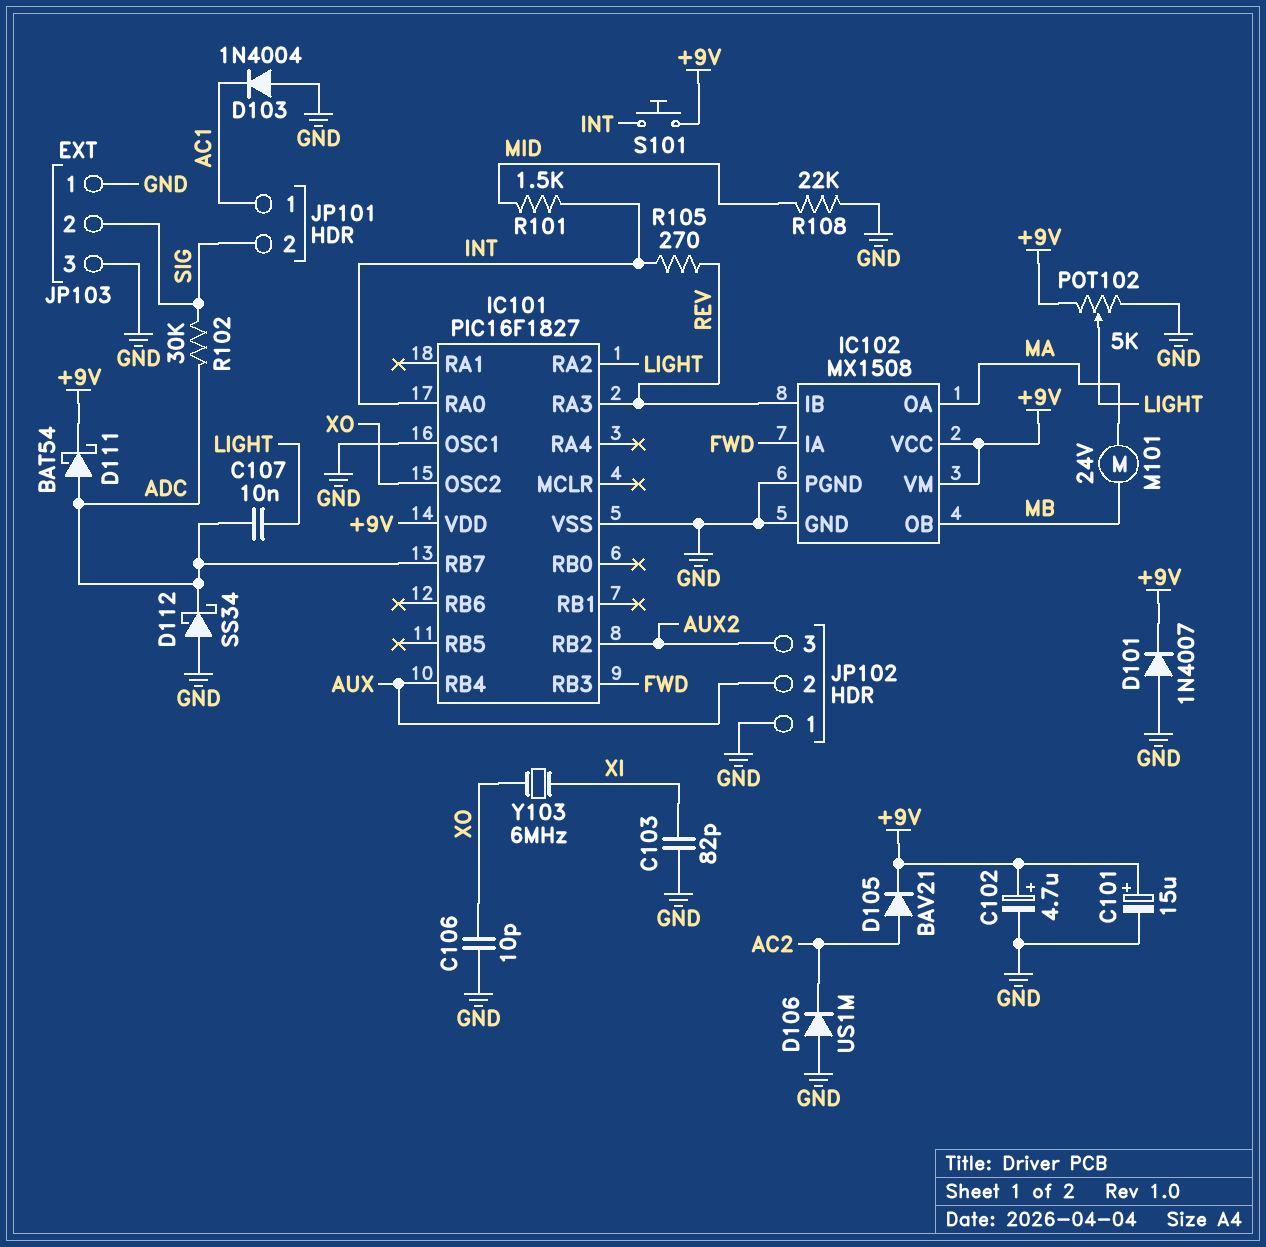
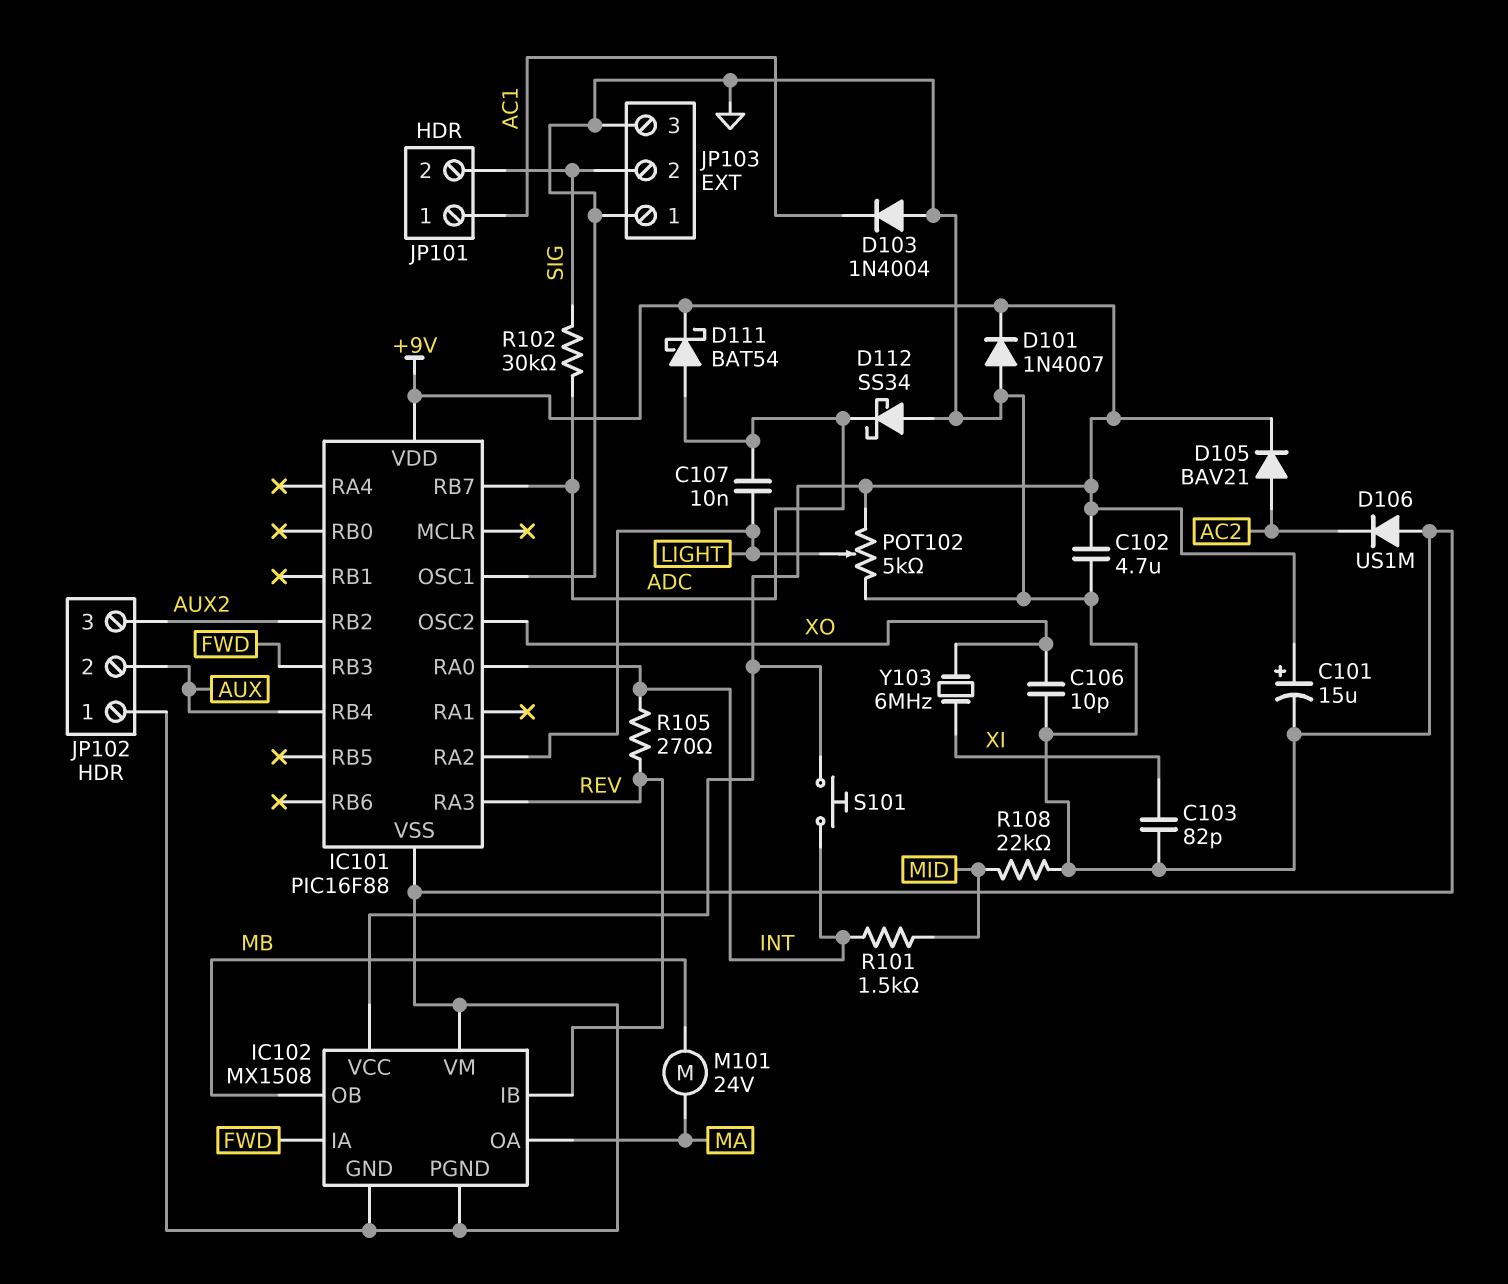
C102: 4.7uF (plus +9V, minus GND) -> 4.7uF (+9V, GND)
IC101: PIC16F1827 -> PIC16F88
IC102 pin VM: +9V -> GND

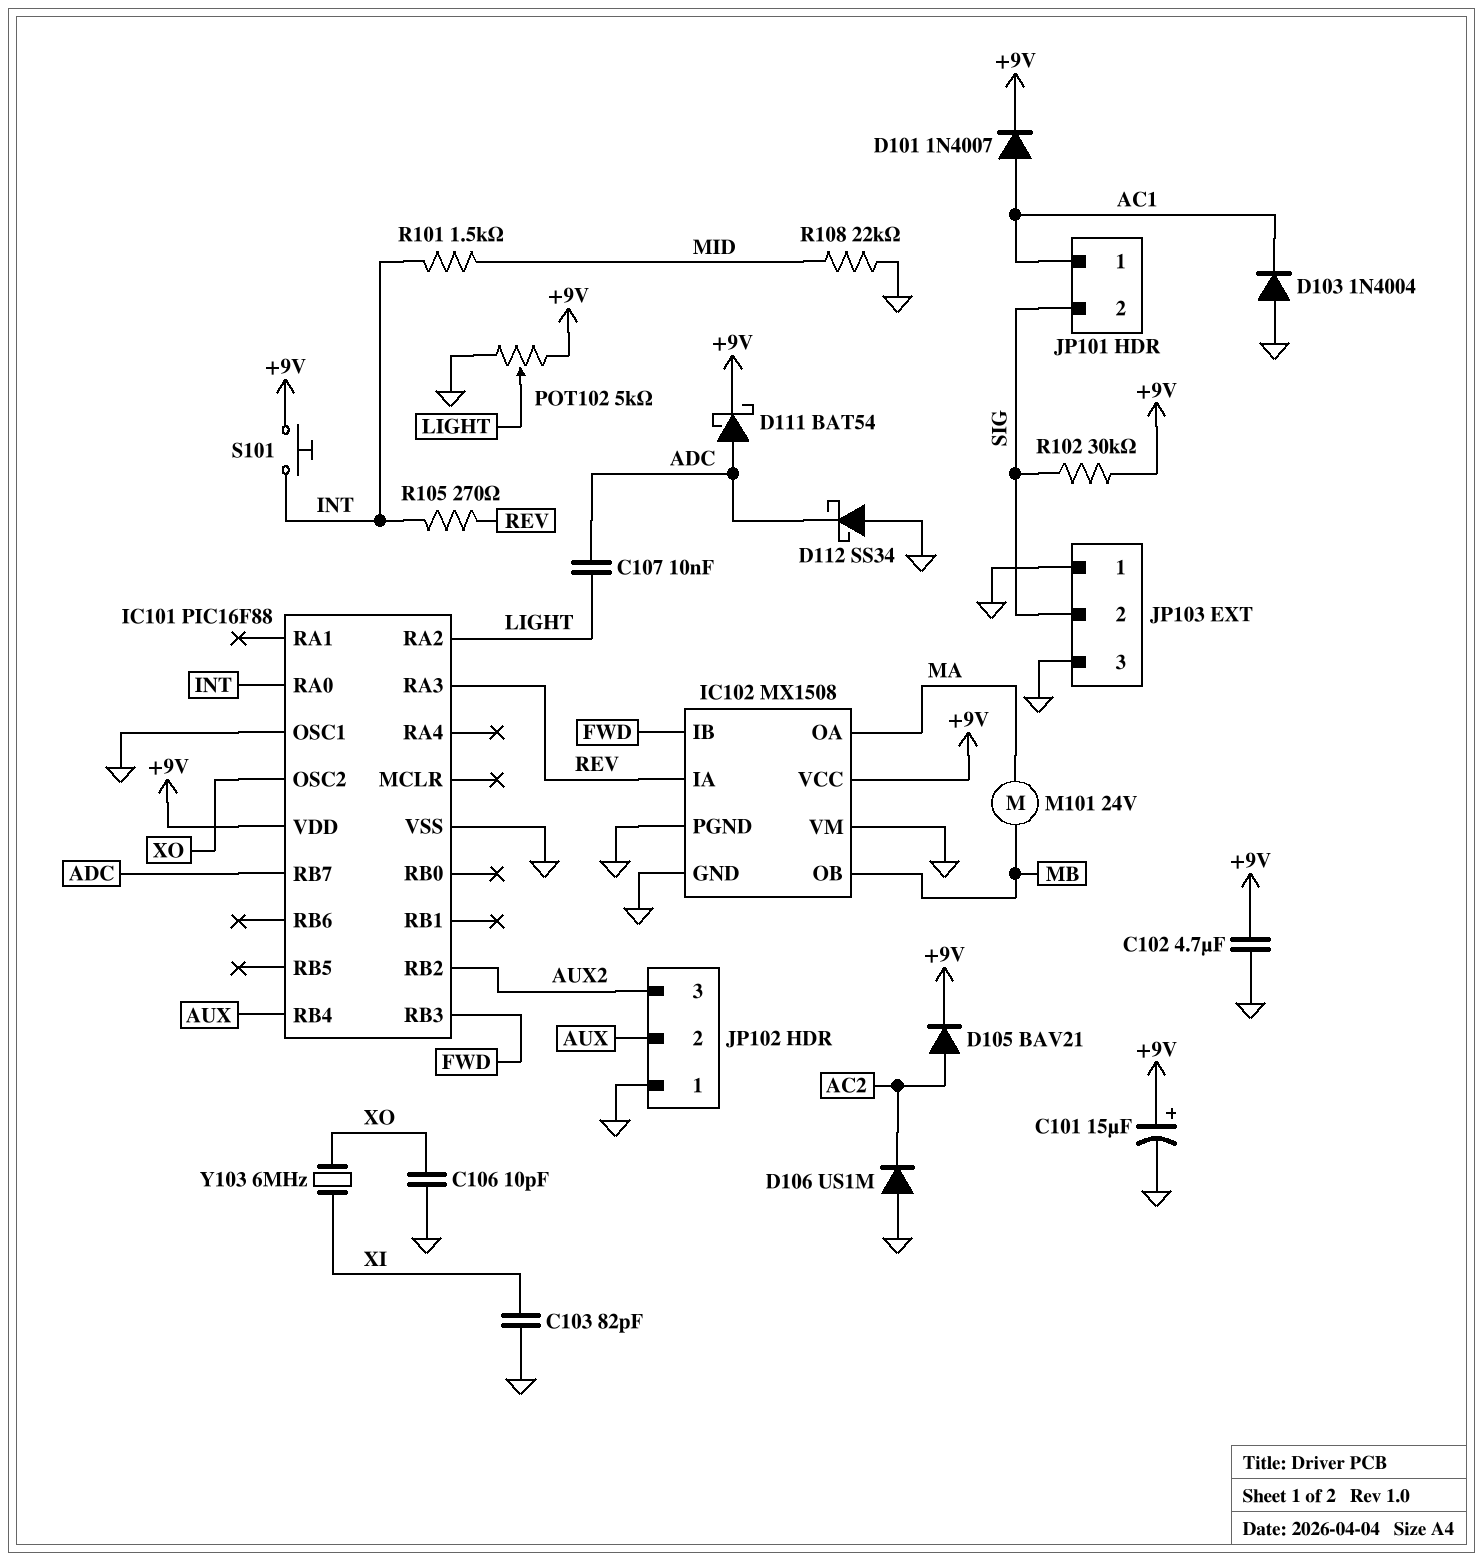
D101: diode 1N4007 (A GND, K +9V) -> diode 1N4007 (A AC1, K +9V)
IC102 pin IA: FWD -> REV
IC102 pin IB: REV -> FWD
R102: 30k (ADC, SIG) -> 30k (+9V, SIG)

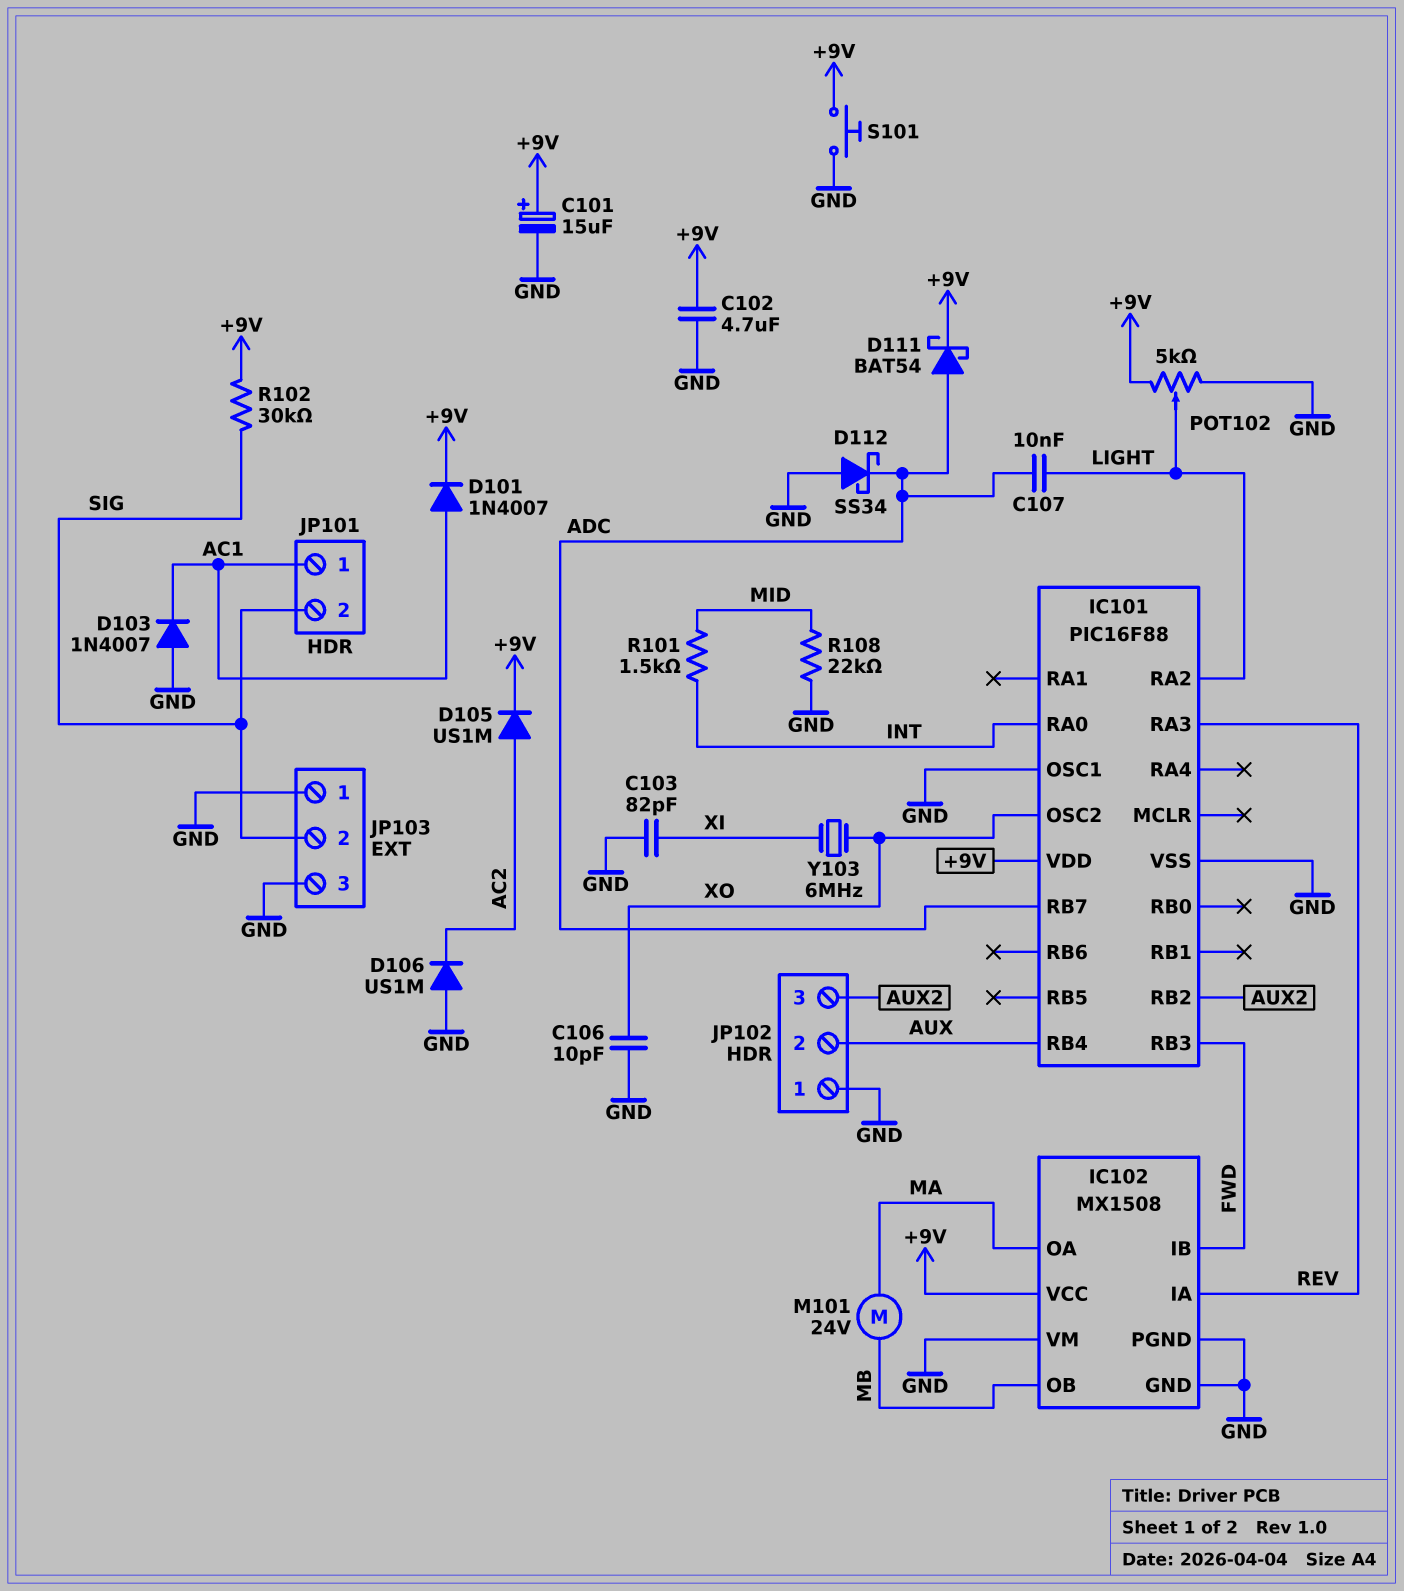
D103: diode 1N4004 (A GND, K AC1) -> diode 1N4007 (A GND, K AC1)
D105: diode BAV21 (A AC2, K +9V) -> diode US1M (A AC2, K +9V)
R105: 270 (INT, REV) -> none
S101: button (+9V, INT) -> button (+9V, GND)

